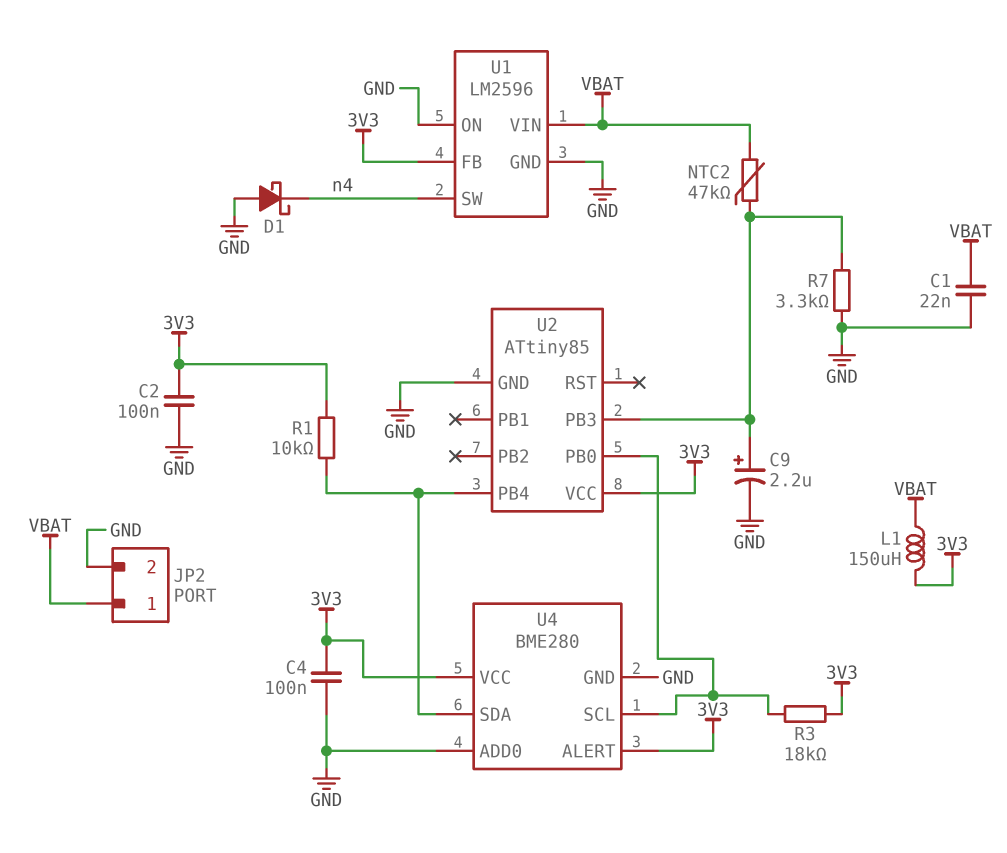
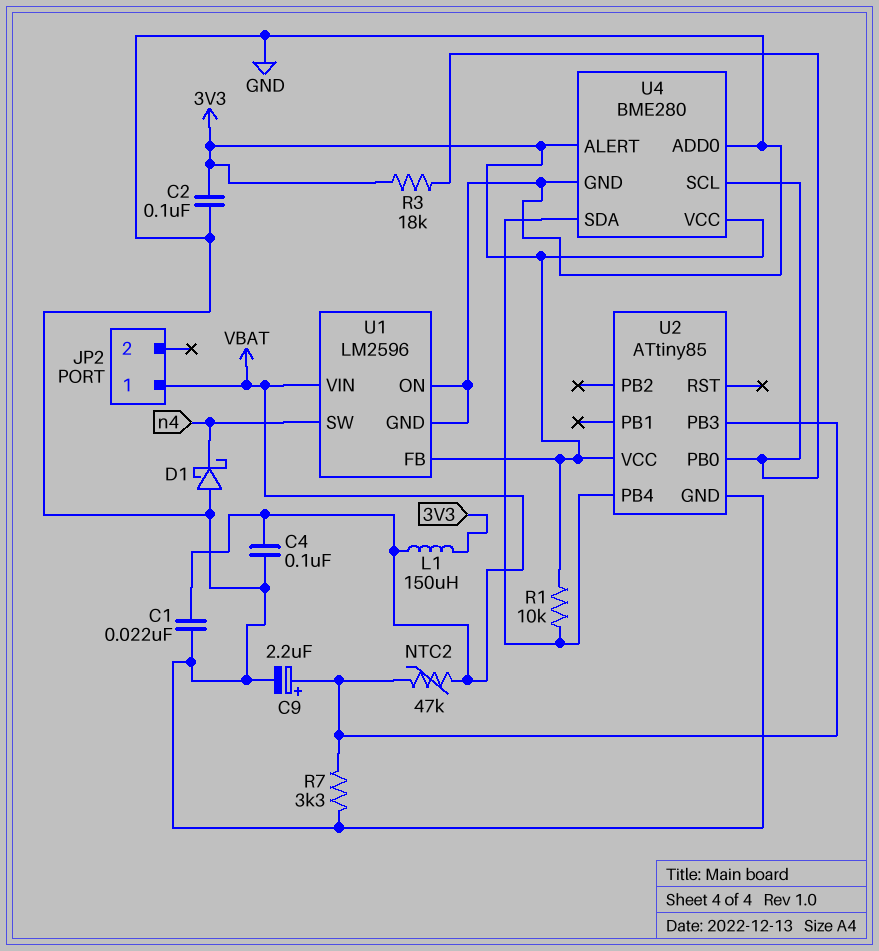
C4: 100nF (3V3, GND) -> 100nF (GND, VBAT)
JP2 pin 2: GND -> none

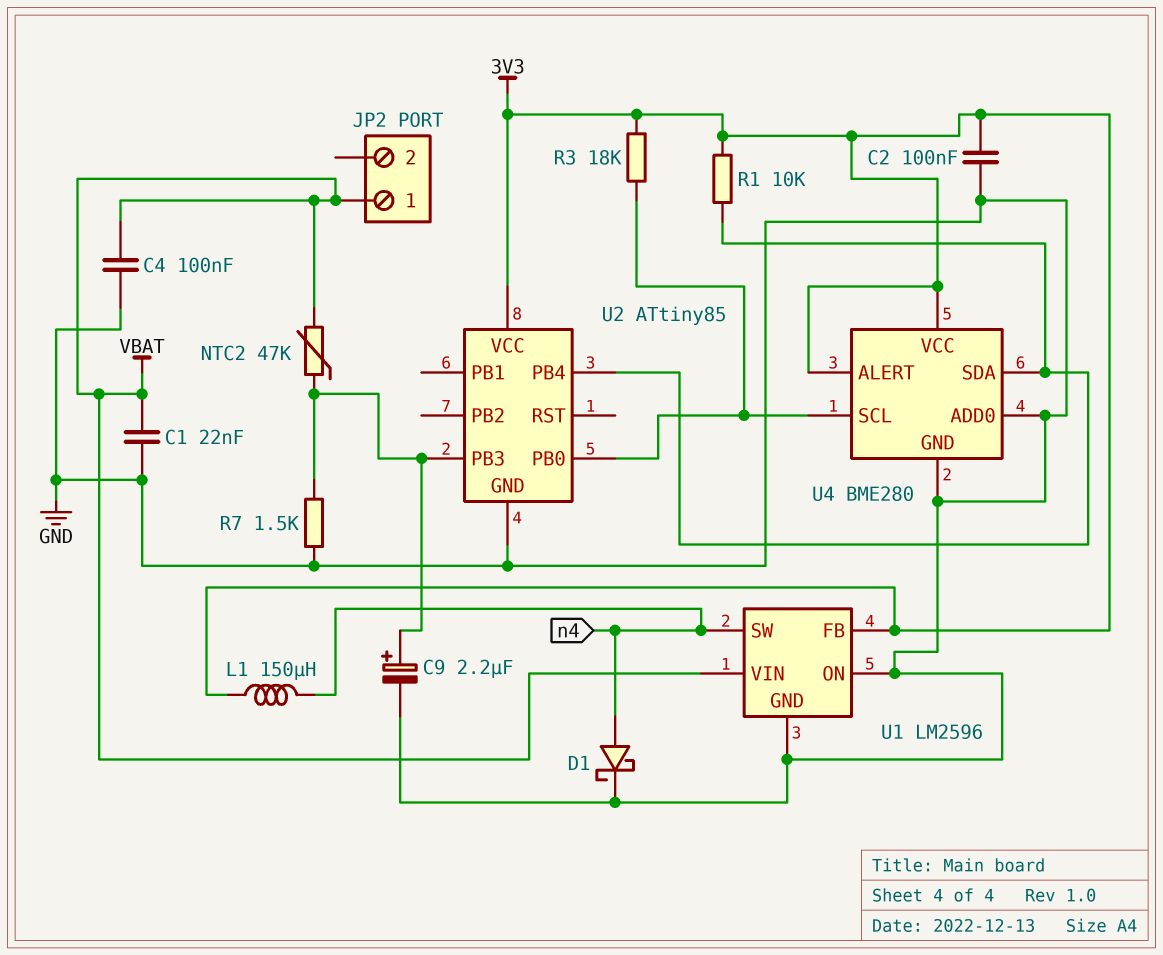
D1: schottky (A GND, K n4) -> schottky (A n4, K GND)
L1: 150uH (3V3, VBAT) -> 150uH (3V3, n4)
R7: 3.3k (GND, U2/PB3) -> 1.5k (GND, U2/PB3)

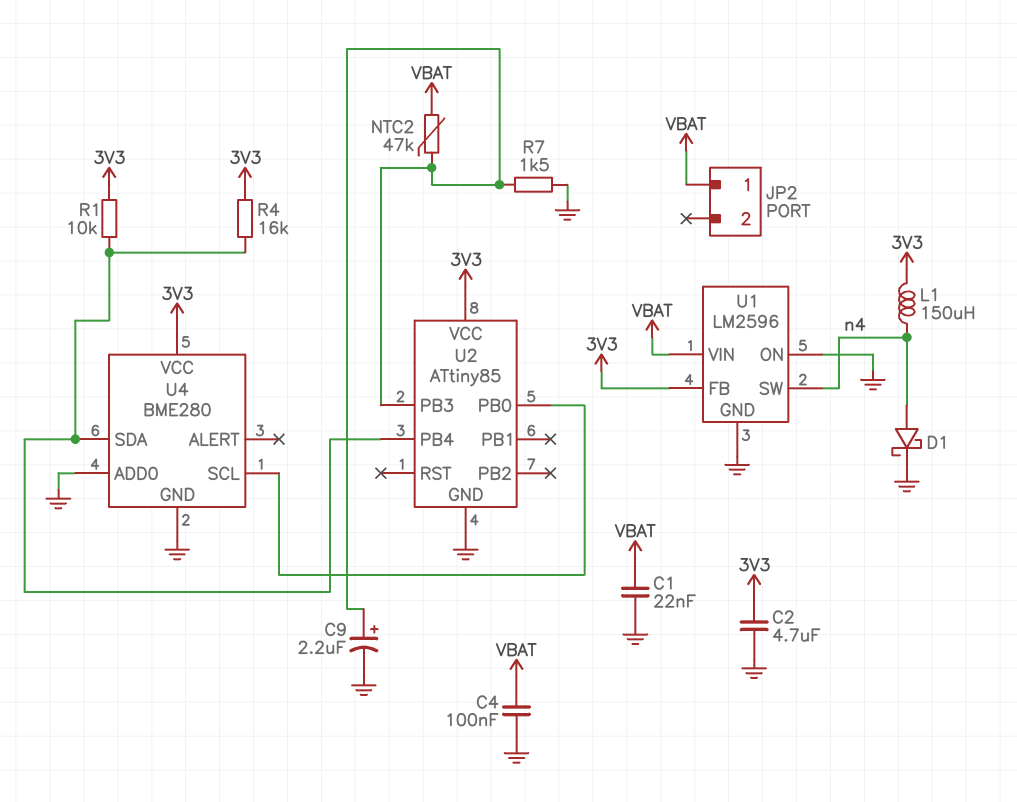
C2: 100nF (3V3, GND) -> 4.7uF (3V3, GND)
R3: 18k (3V3, U2/PB0) -> none
R4: none -> 16k (3V3, U2/PB4)
U4 pin ALERT: 3V3 -> none

